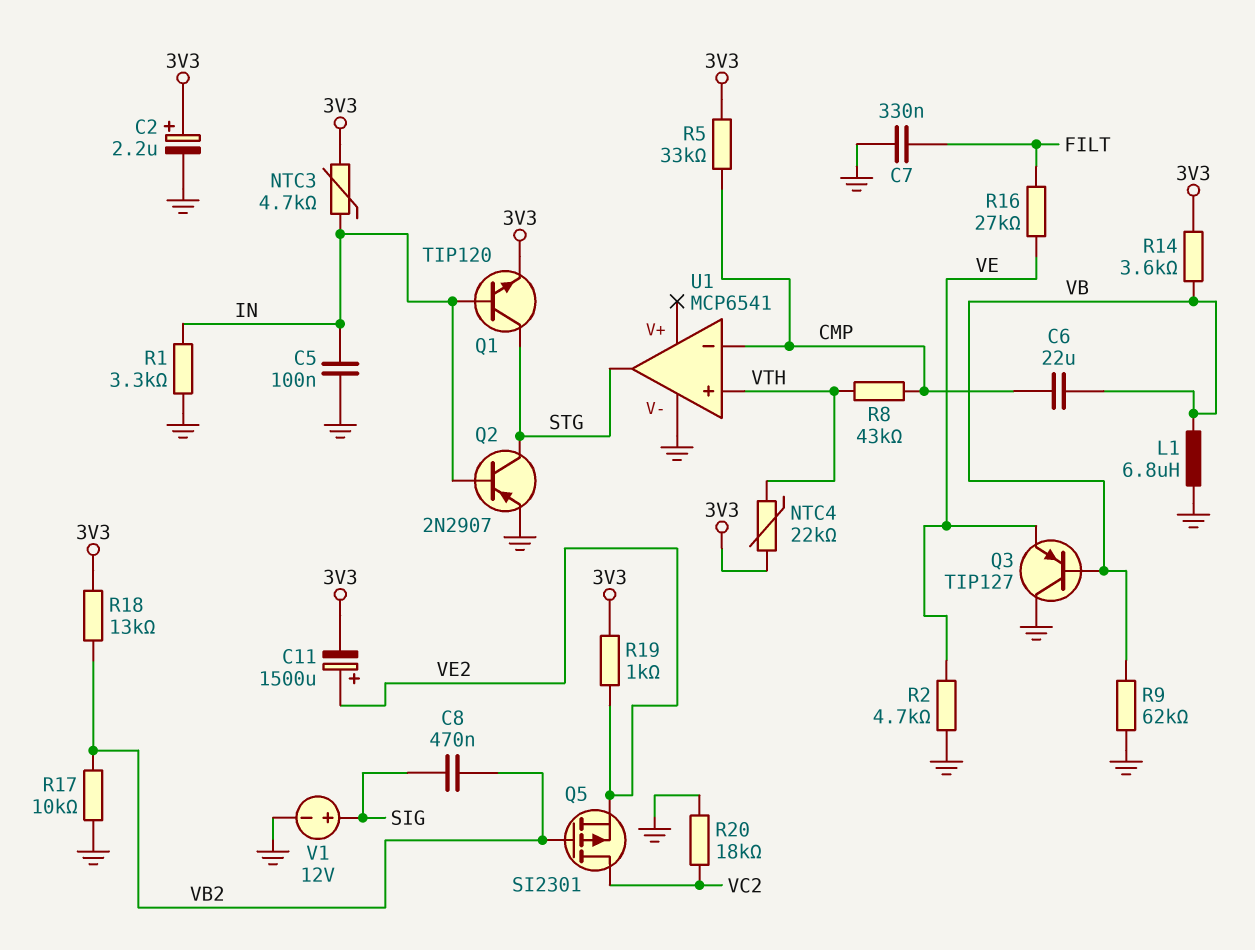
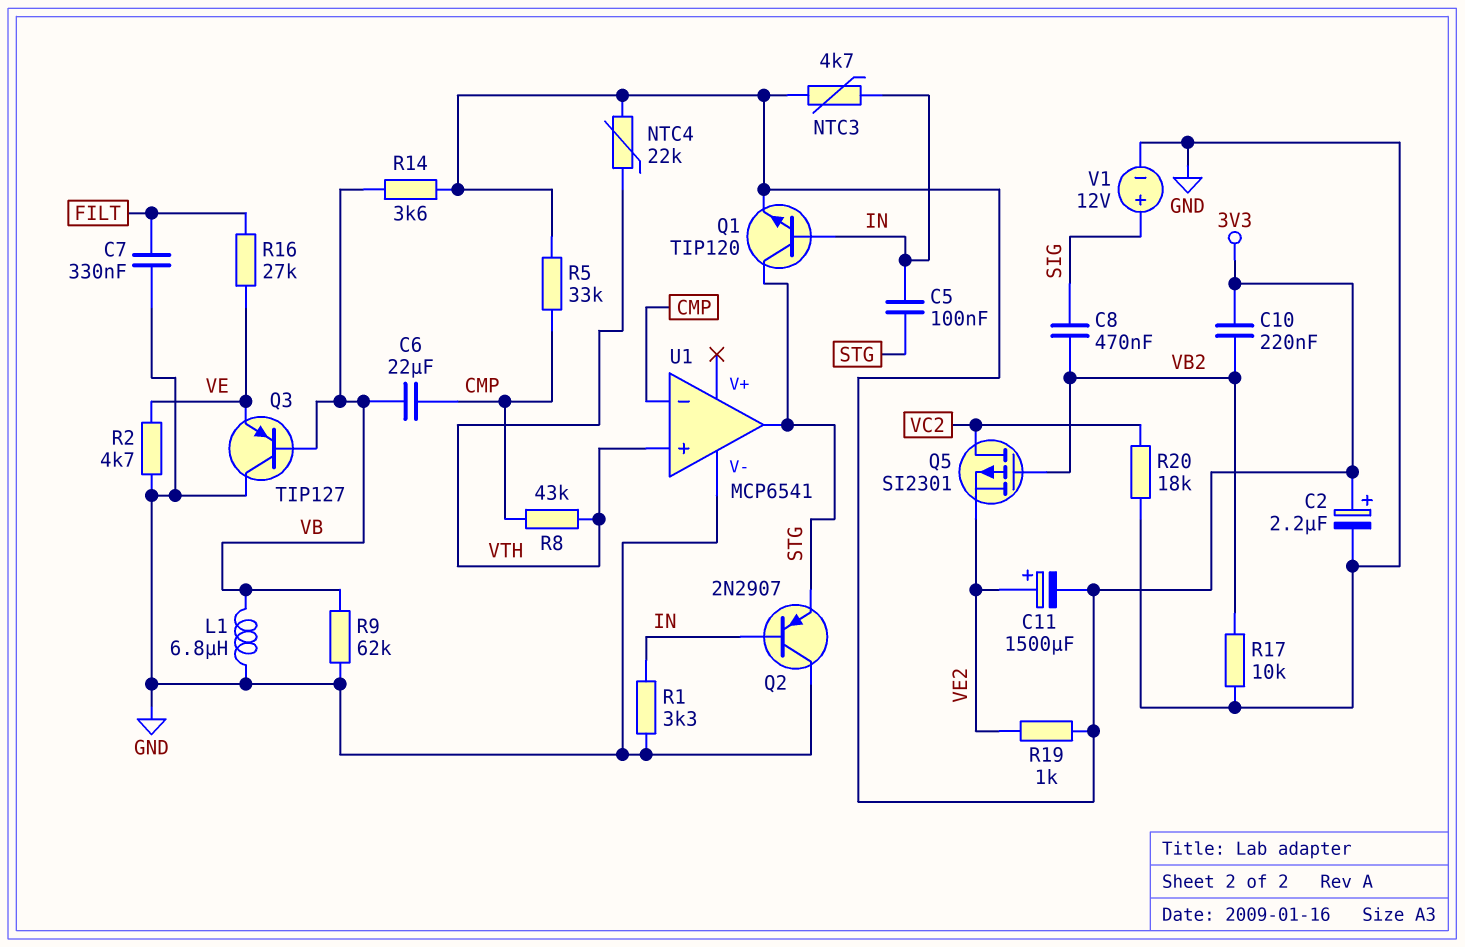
C5: 100nF (GND, IN) -> 100nF (IN, STG)
C10: none -> 220nF (3V3, VB2)
Q2: PNP 2N2907 (B IN, C STG, E GND) -> PNP 2N2907 (B IN, C GND, E STG)
R18: 13k (3V3, VB2) -> none

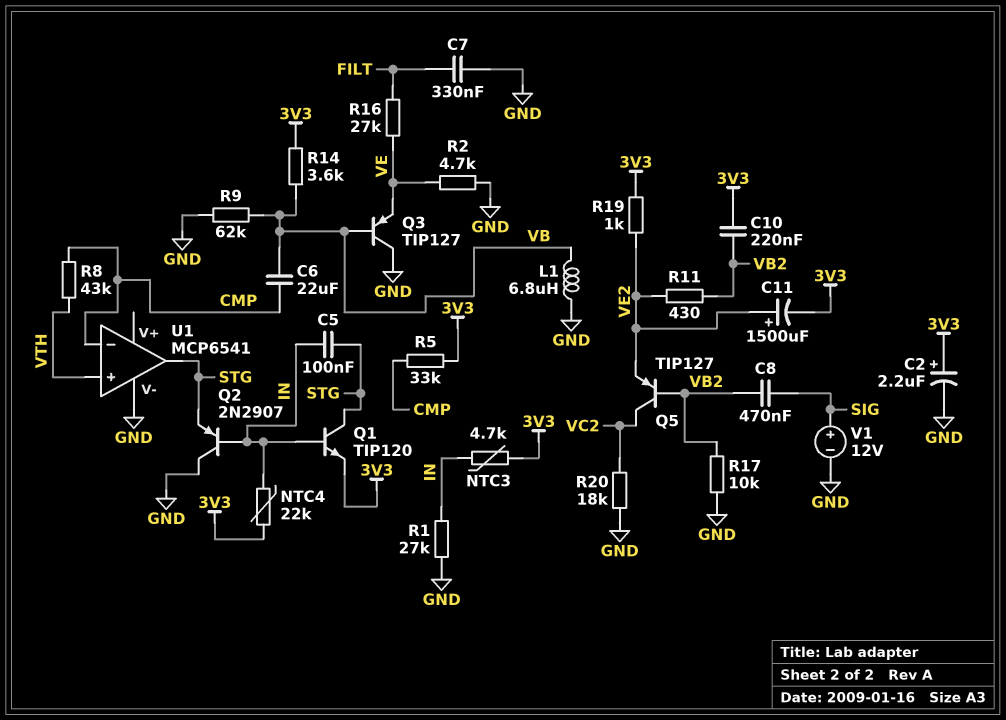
NTC4: 22k (3V3, VTH) -> 22k (3V3, IN)
Q5: PMOS SI2301 (G VB2, D VC2, S VE2) -> PNP TIP127 (B VB2, C VC2, E VE2)
R1: 3.3k (GND, IN) -> 27k (GND, IN)
R11: none -> 430 (VB2, VE2)

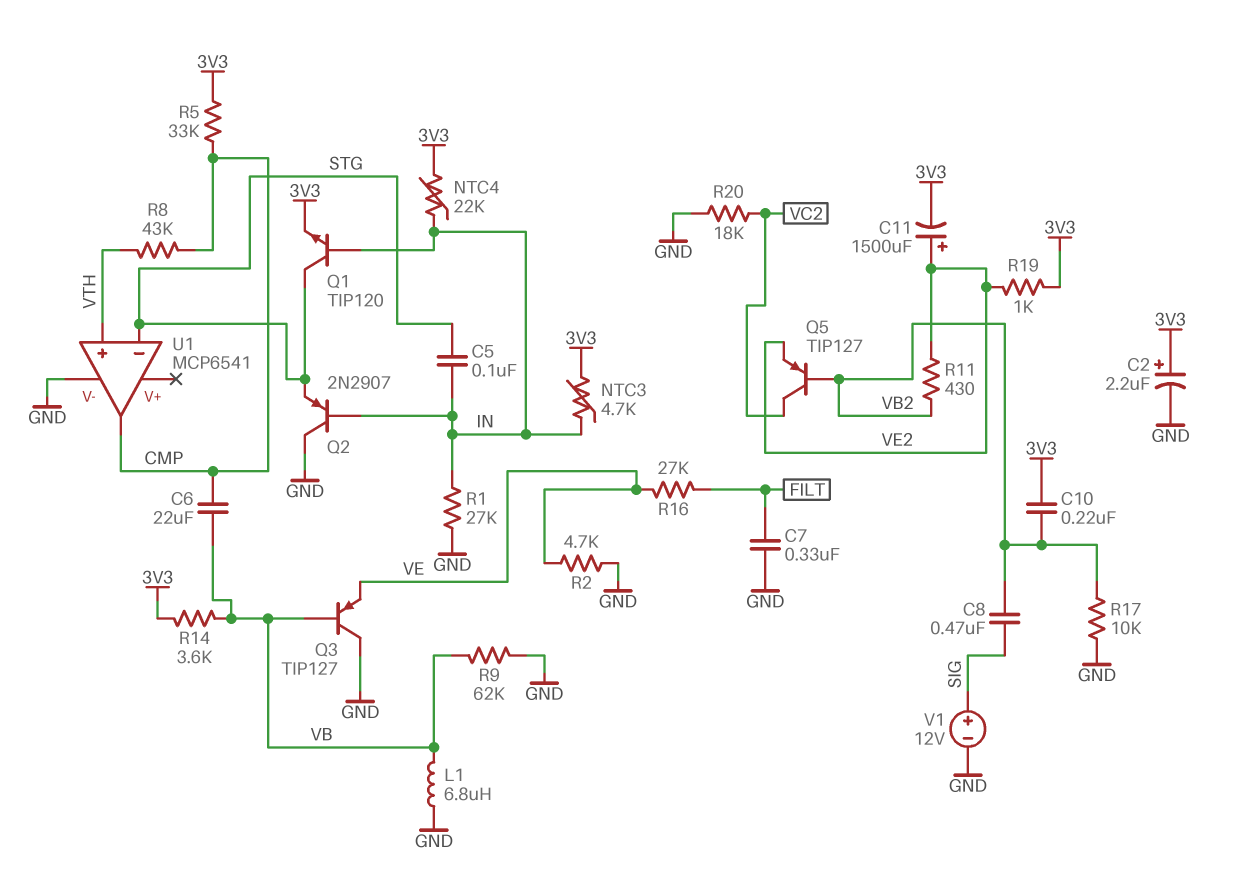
U1 pin in-: CMP -> STG
U1 pin out: STG -> CMP

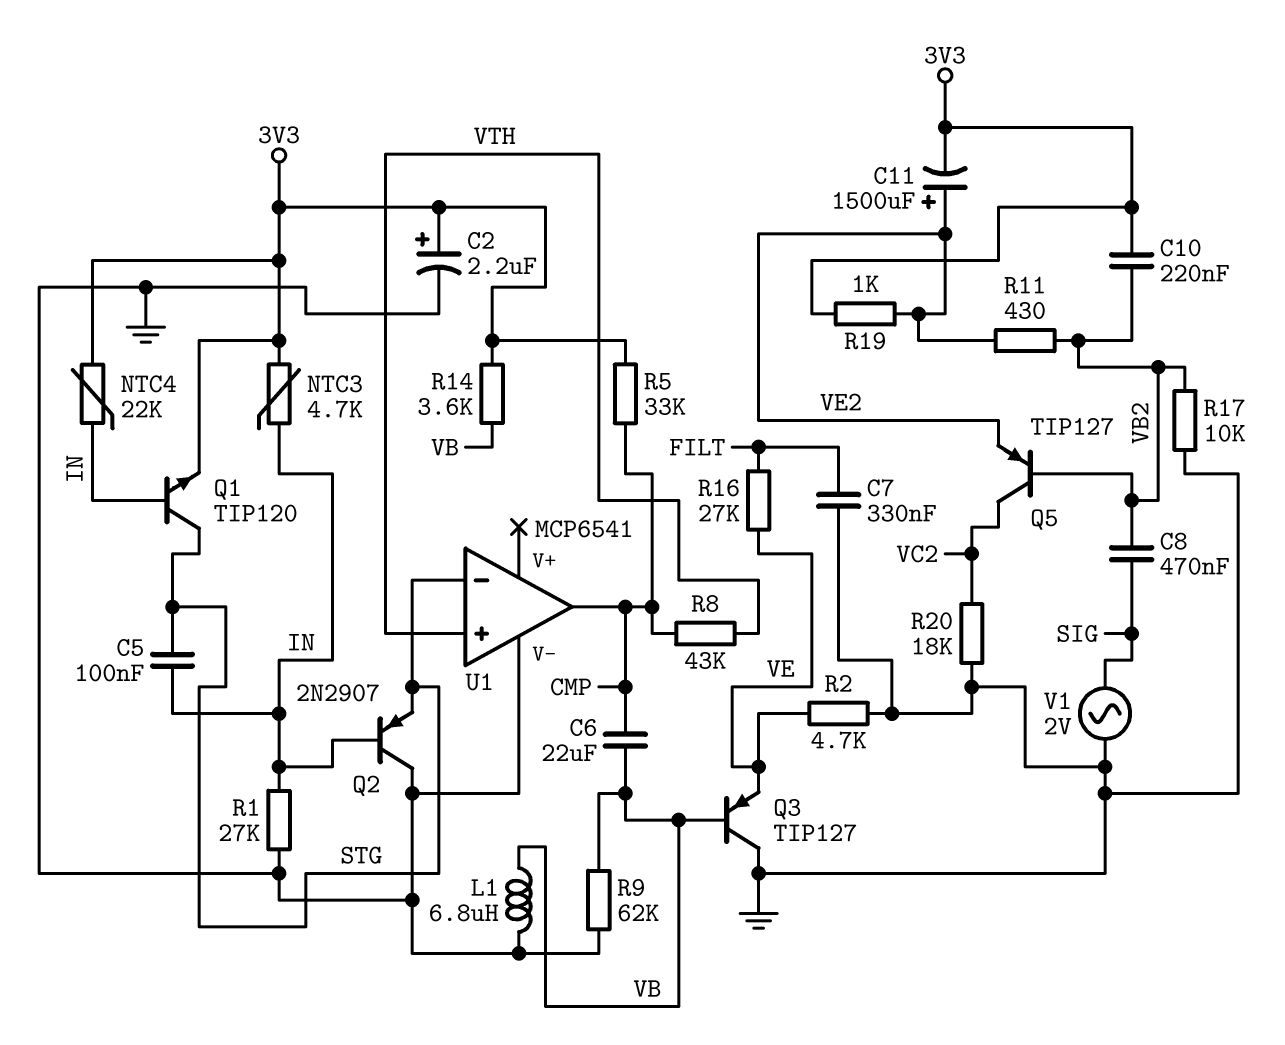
V1: 12V (plus SIG, minus GND) -> AC 2V (GND, SIG)

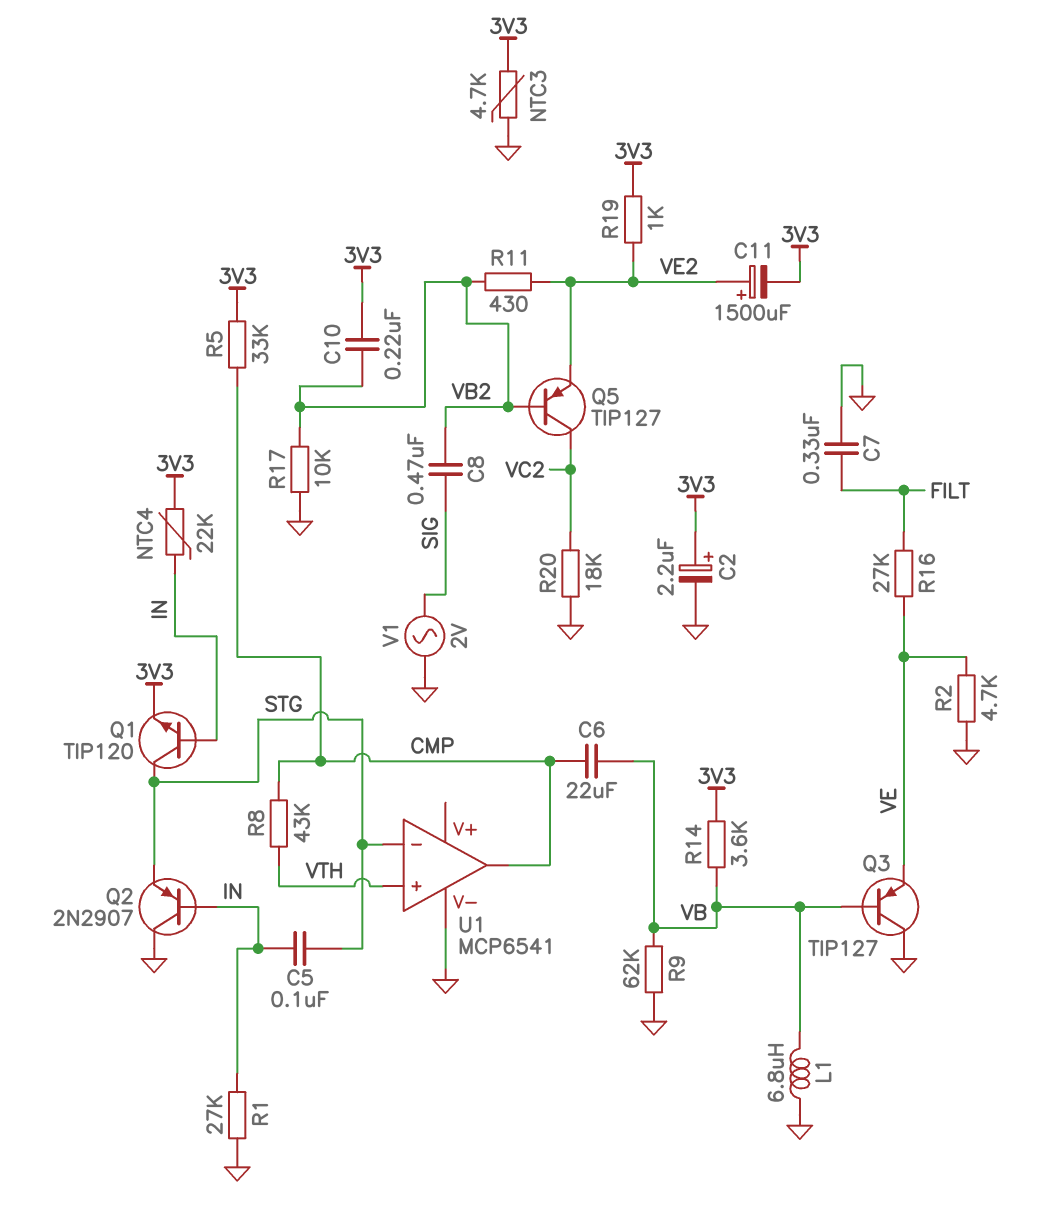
NTC3: 4.7k (3V3, IN) -> 4.7k (3V3, GND)

